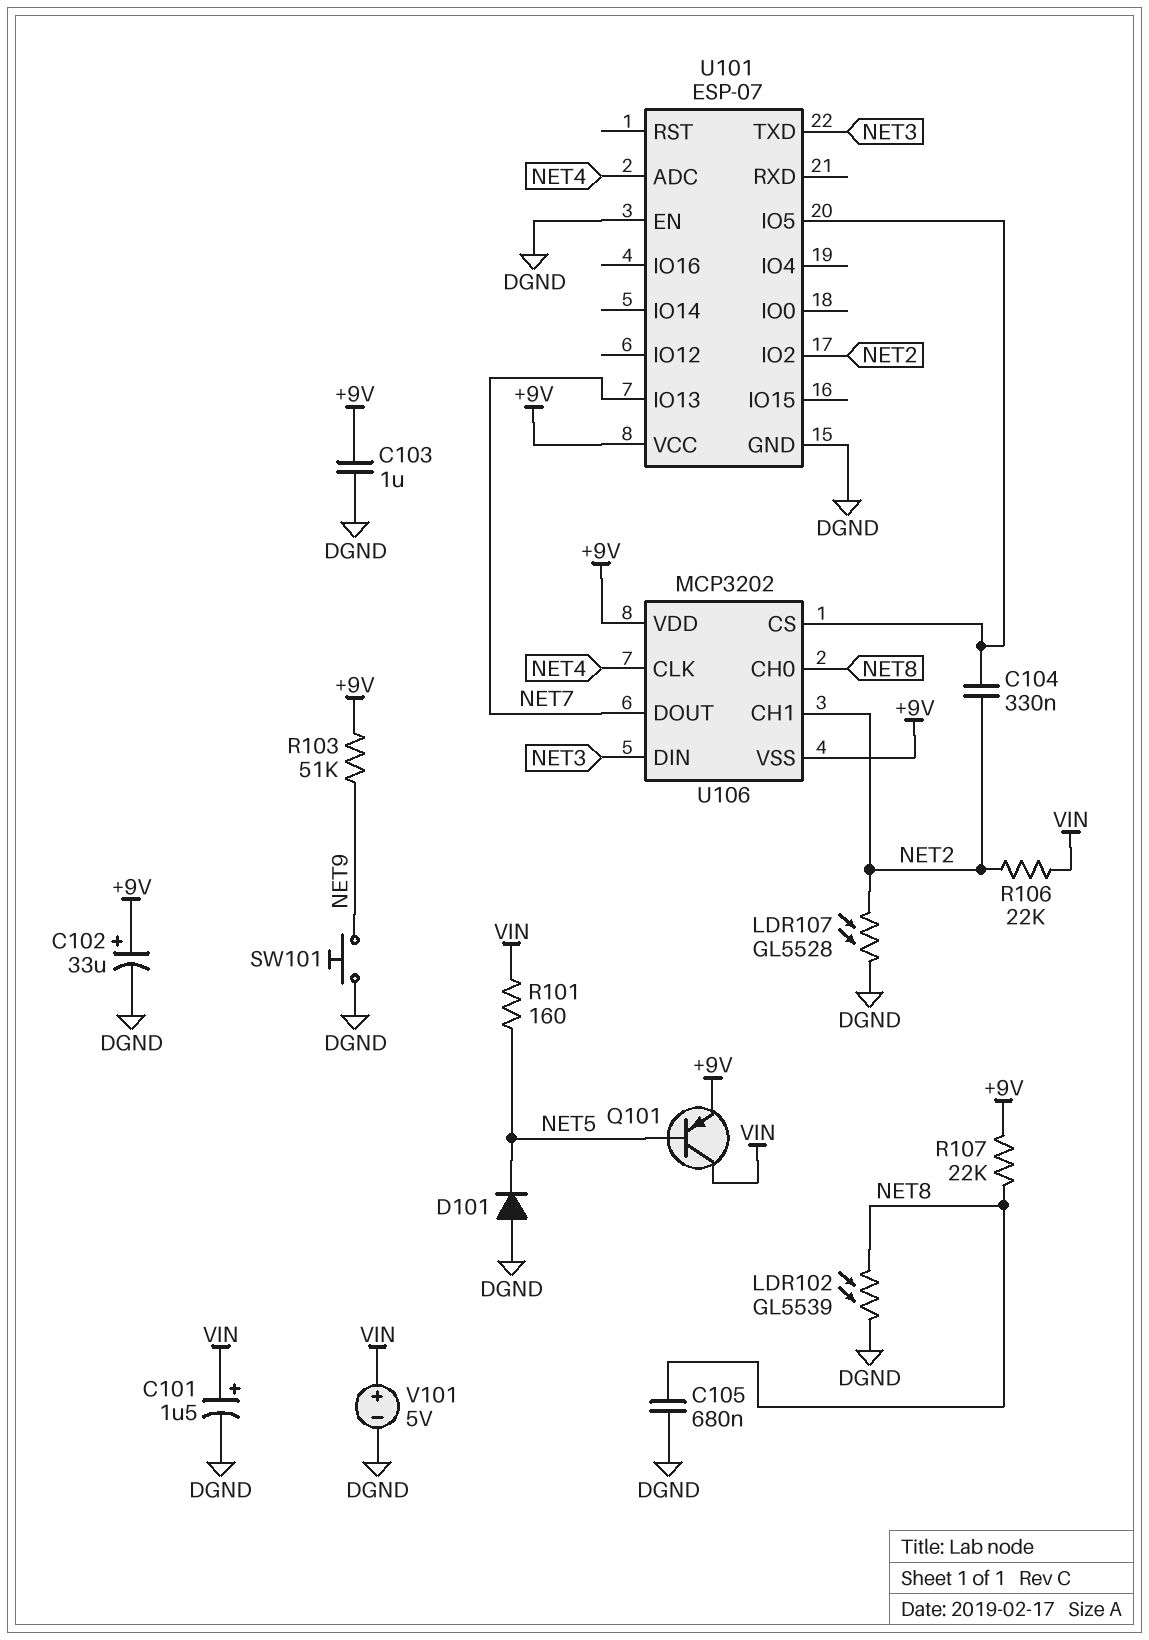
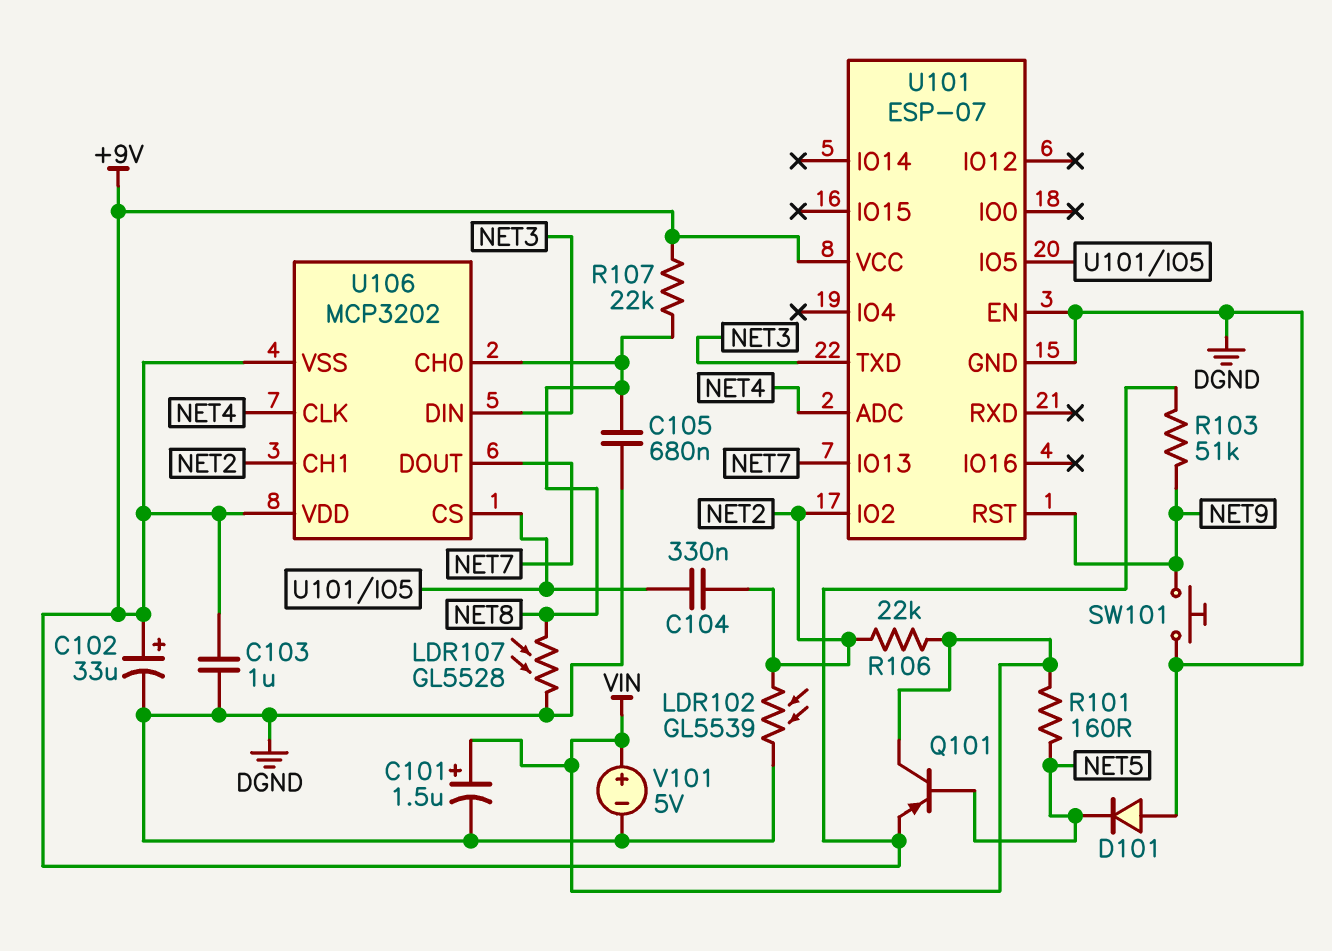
LDR102: GL5539 (DGND, NET8) -> GL5539 (DGND, NET2)
LDR107: GL5528 (DGND, NET2) -> GL5528 (DGND, NET8)
U101 pin RST: none -> NET9

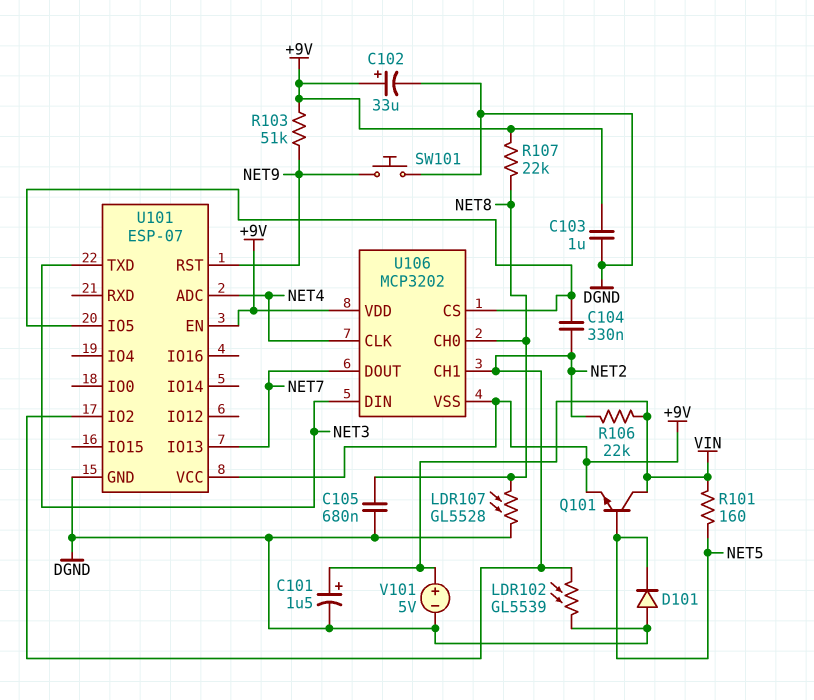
Q101: PNP (B NET5, C VIN, E +9V) -> NPN (B NET5, C VIN, E +9V)
U101 pin EN: DGND -> +9V

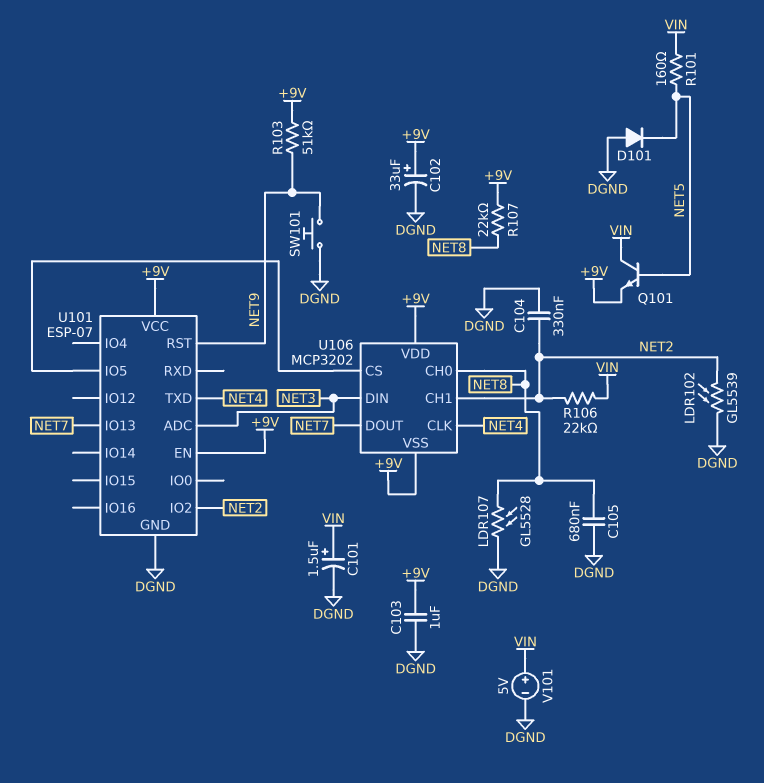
C104: 330nF (NET2, U101/IO5) -> 330nF (DGND, NET2)
U101 pin ADC: NET4 -> NET3
U101 pin TXD: NET3 -> NET4

